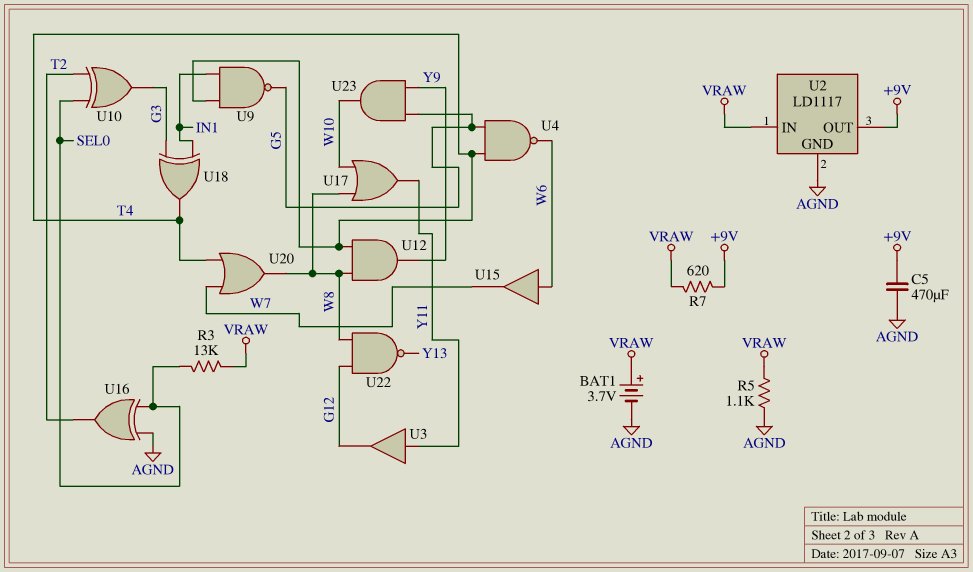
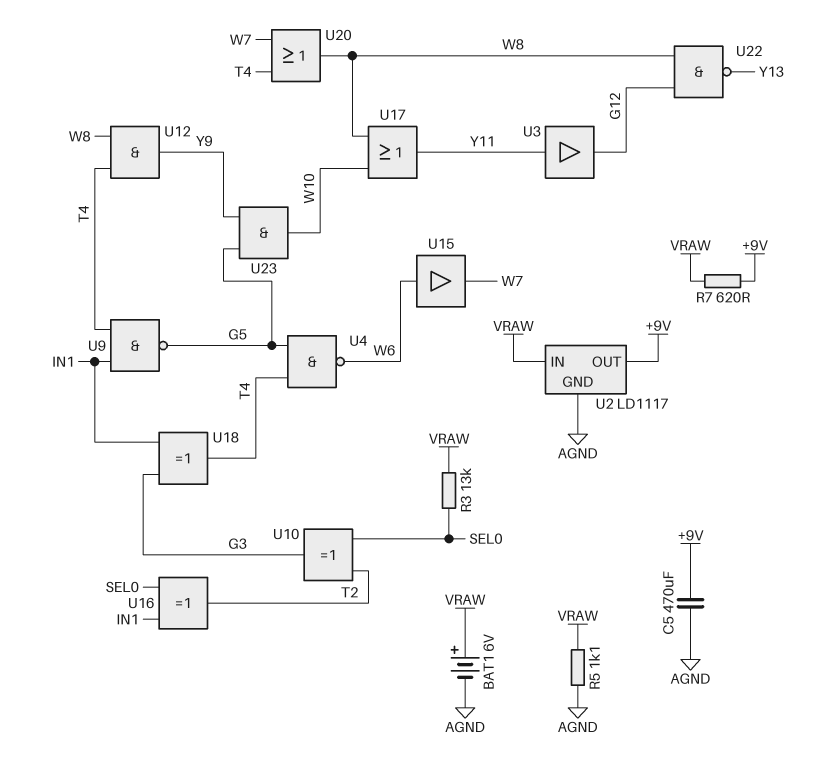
BAT1: 3.7V (plus VRAW, minus AGND) -> 6V (plus VRAW, minus AGND)
U16: XOR (in AGND, in SEL0, out T2) -> XOR (in IN1, in SEL0, out T2)

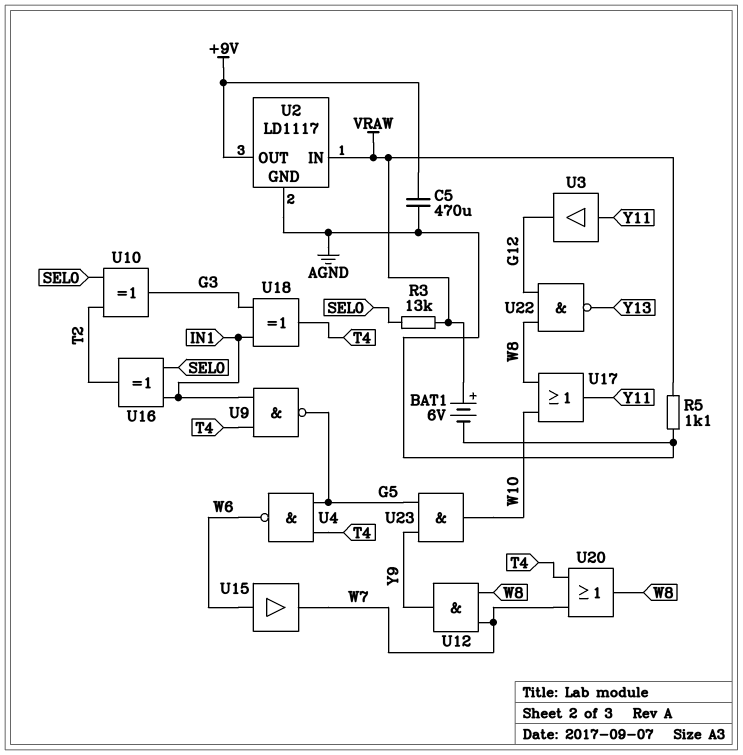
R7: 620 (+9V, VRAW) -> none
U12: AND (in T4, in W8, out Y9) -> AND (in W7, in W8, out Y9)

